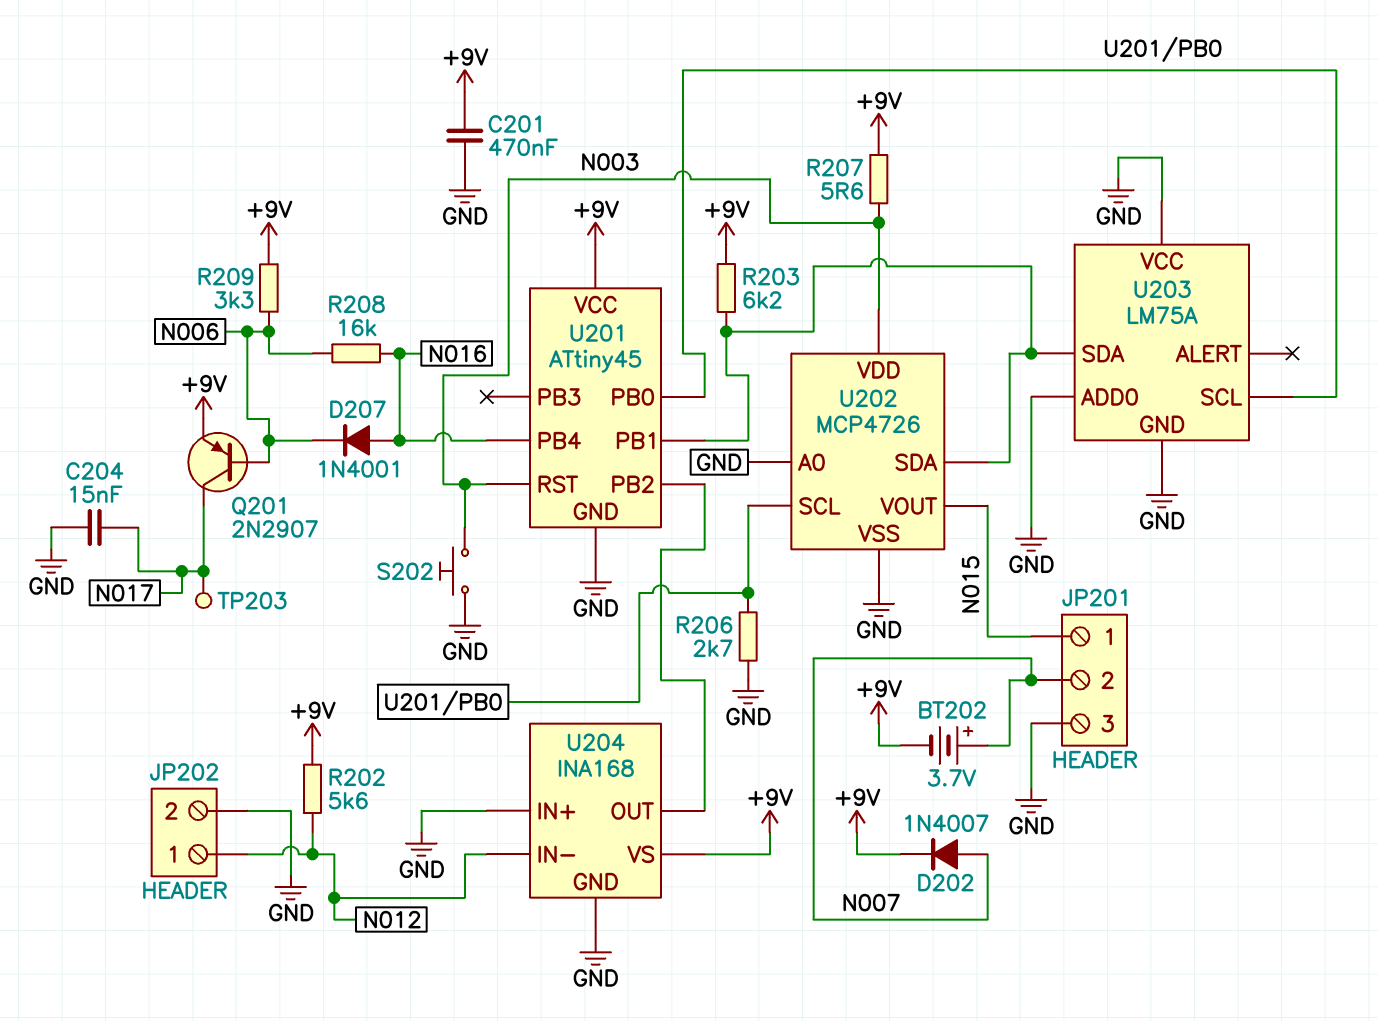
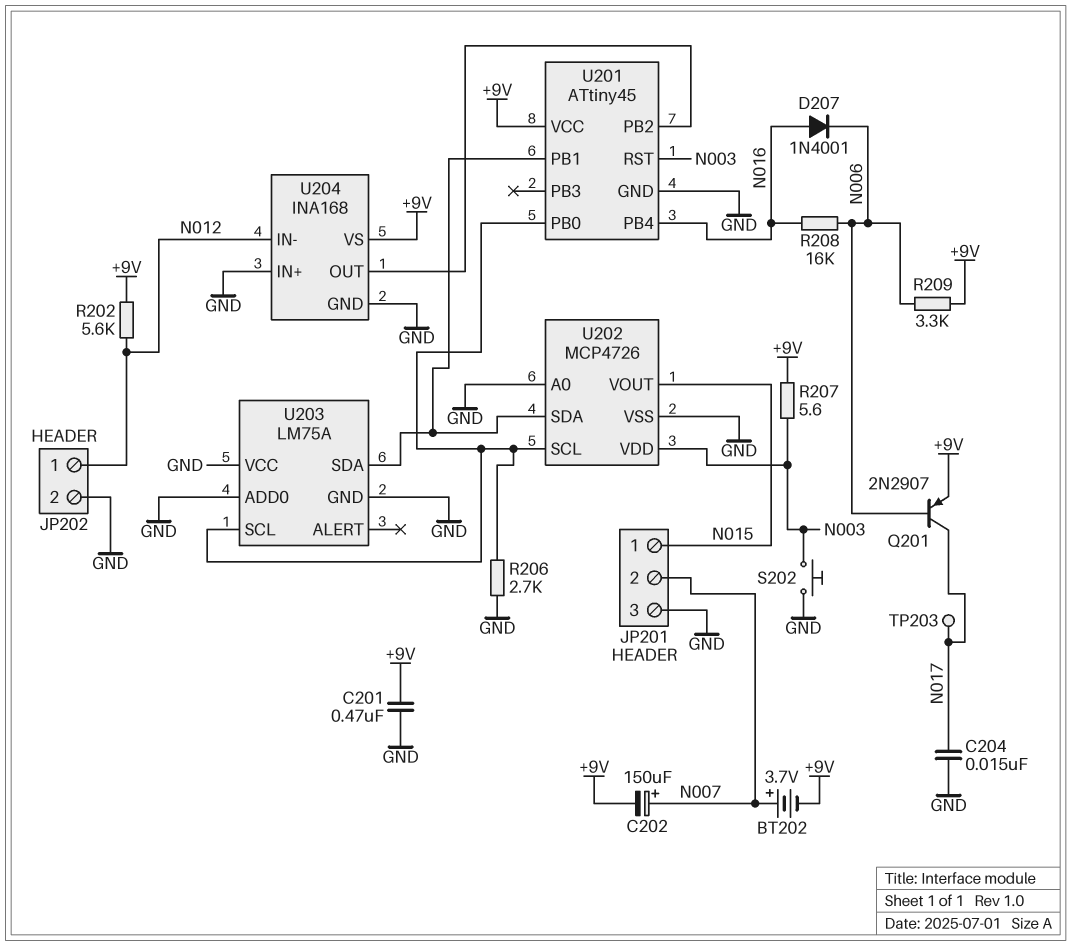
C202: none -> 150uF (plus N007, minus +9V)
D202: diode 1N4007 (A N007, K +9V) -> none
R203: 6.2k (+9V, U201/PB1) -> none

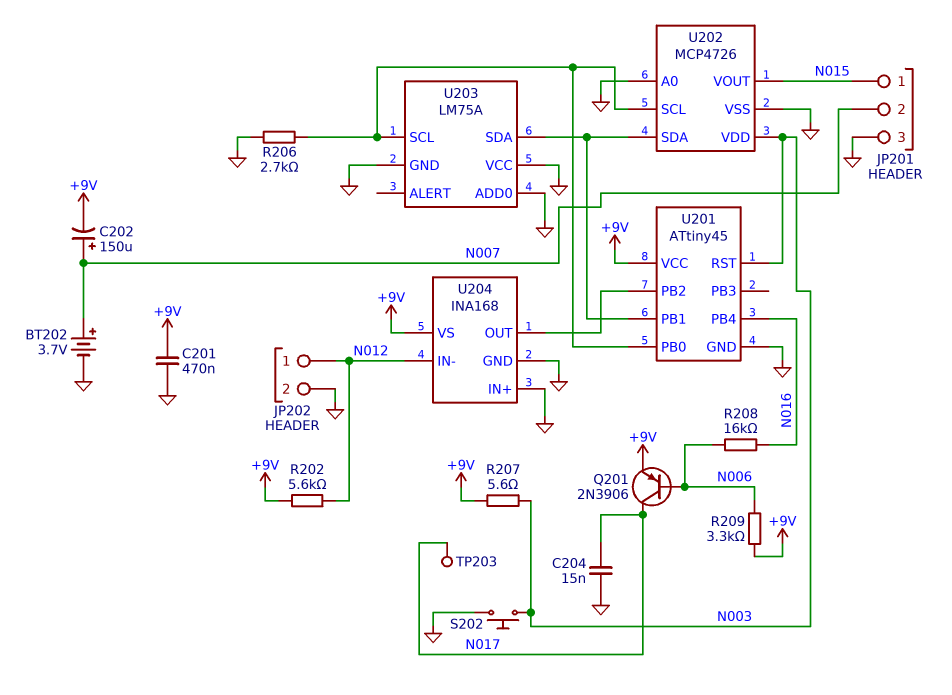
BT202: 3.7V (plus N007, minus +9V) -> 3.7V (plus N007, minus GND)
D207: diode 1N4001 (A N016, K N006) -> none
Q201: PNP 2N2907 (B N006, C N017, E +9V) -> PNP 2N3906 (B N006, C N017, E +9V)

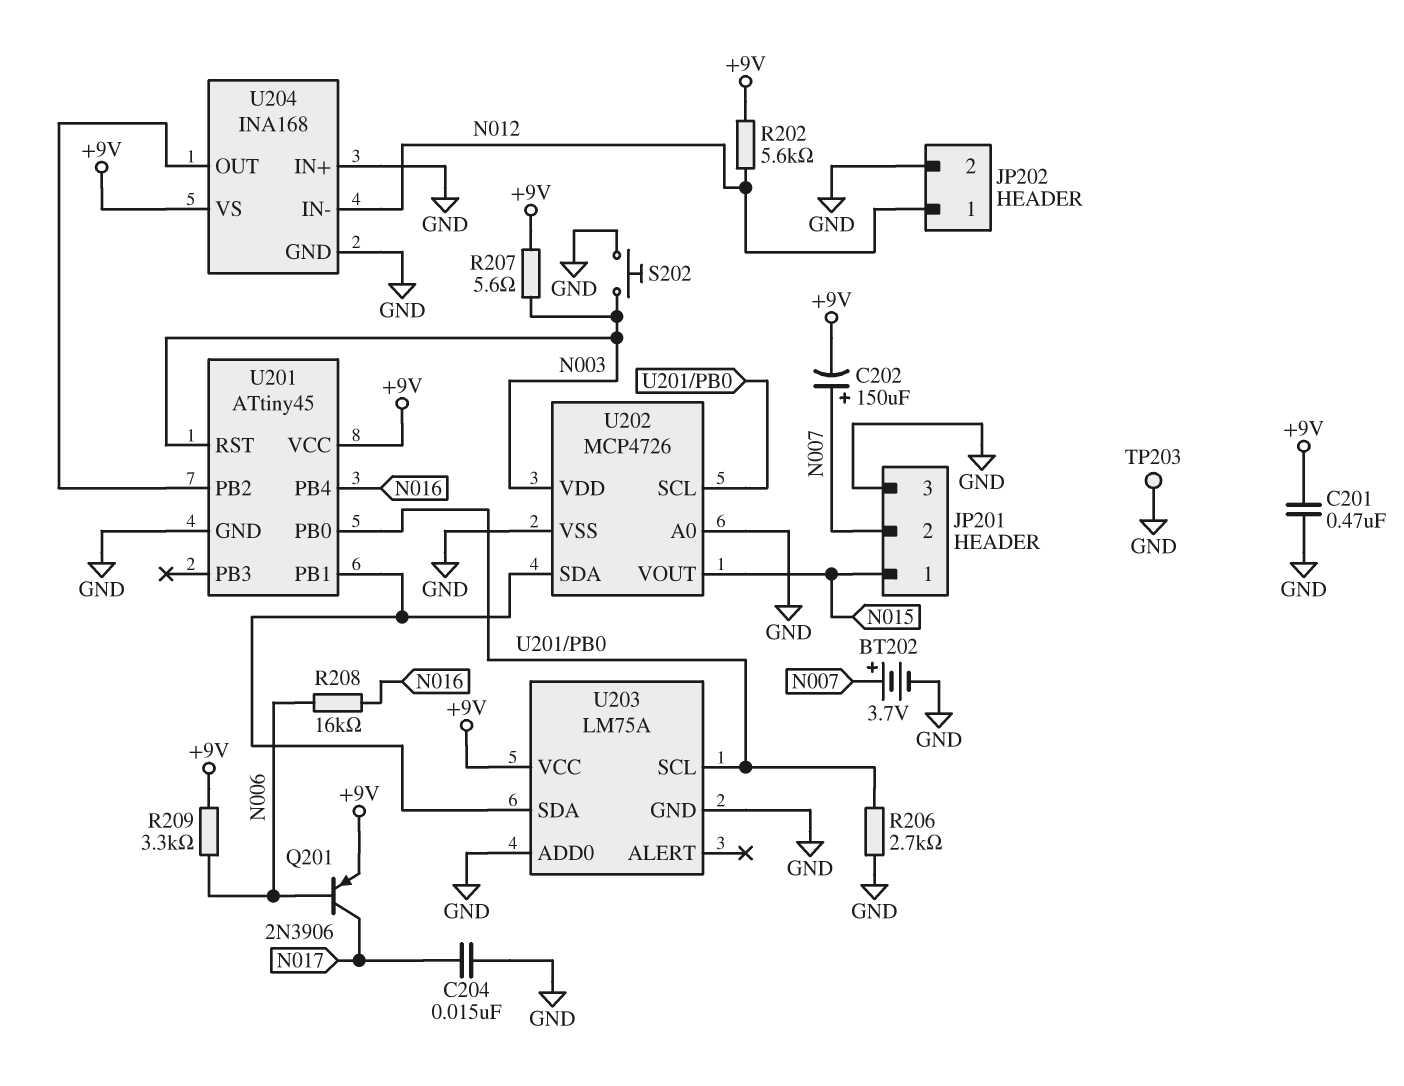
TP203: test point (N017) -> test point (GND)
U203 pin VCC: GND -> +9V

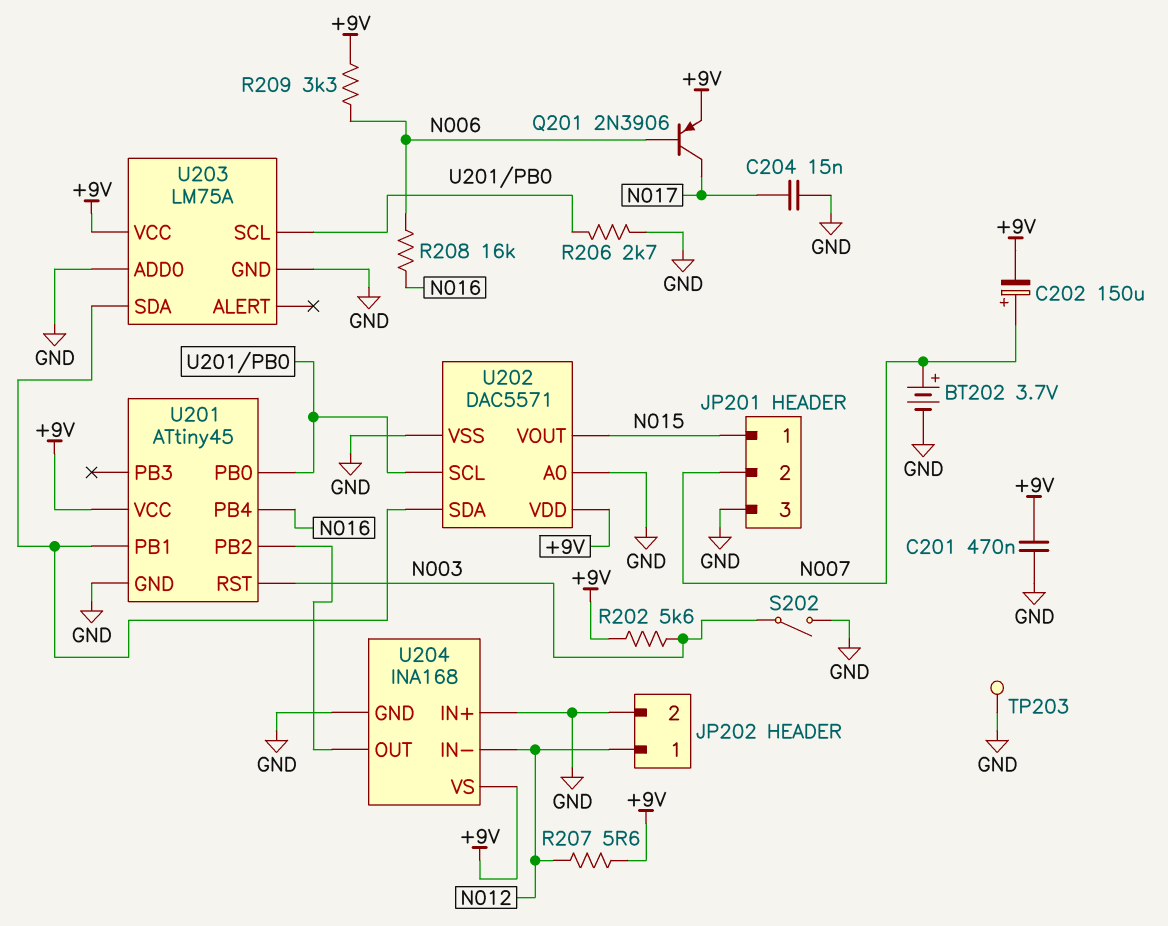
R202: 5.6k (+9V, N012) -> 5.6k (+9V, N003)
R207: 5.6 (+9V, N003) -> 5.6 (+9V, N012)
S202: button (GND, N003) -> switch (GND, N003)
U202: MCP4726 -> DAC5571
U202 pin VDD: N003 -> +9V

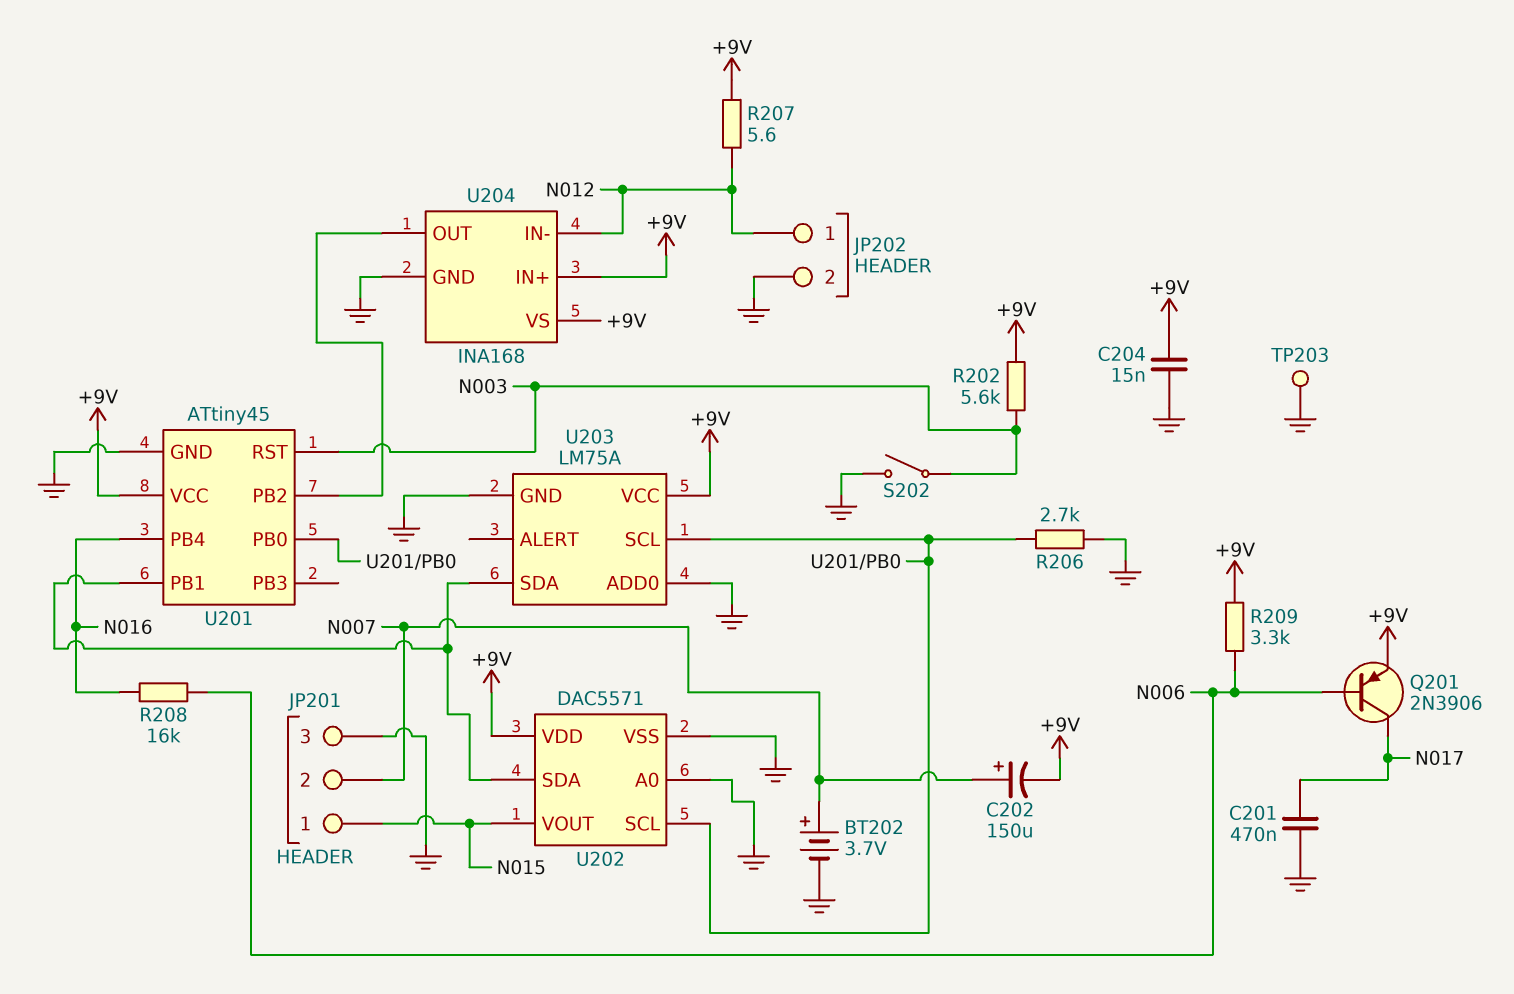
C201: 470nF (+9V, GND) -> 470nF (GND, N017)
C204: 15nF (GND, N017) -> 15nF (+9V, GND)
U204 pin IN+: GND -> +9V

